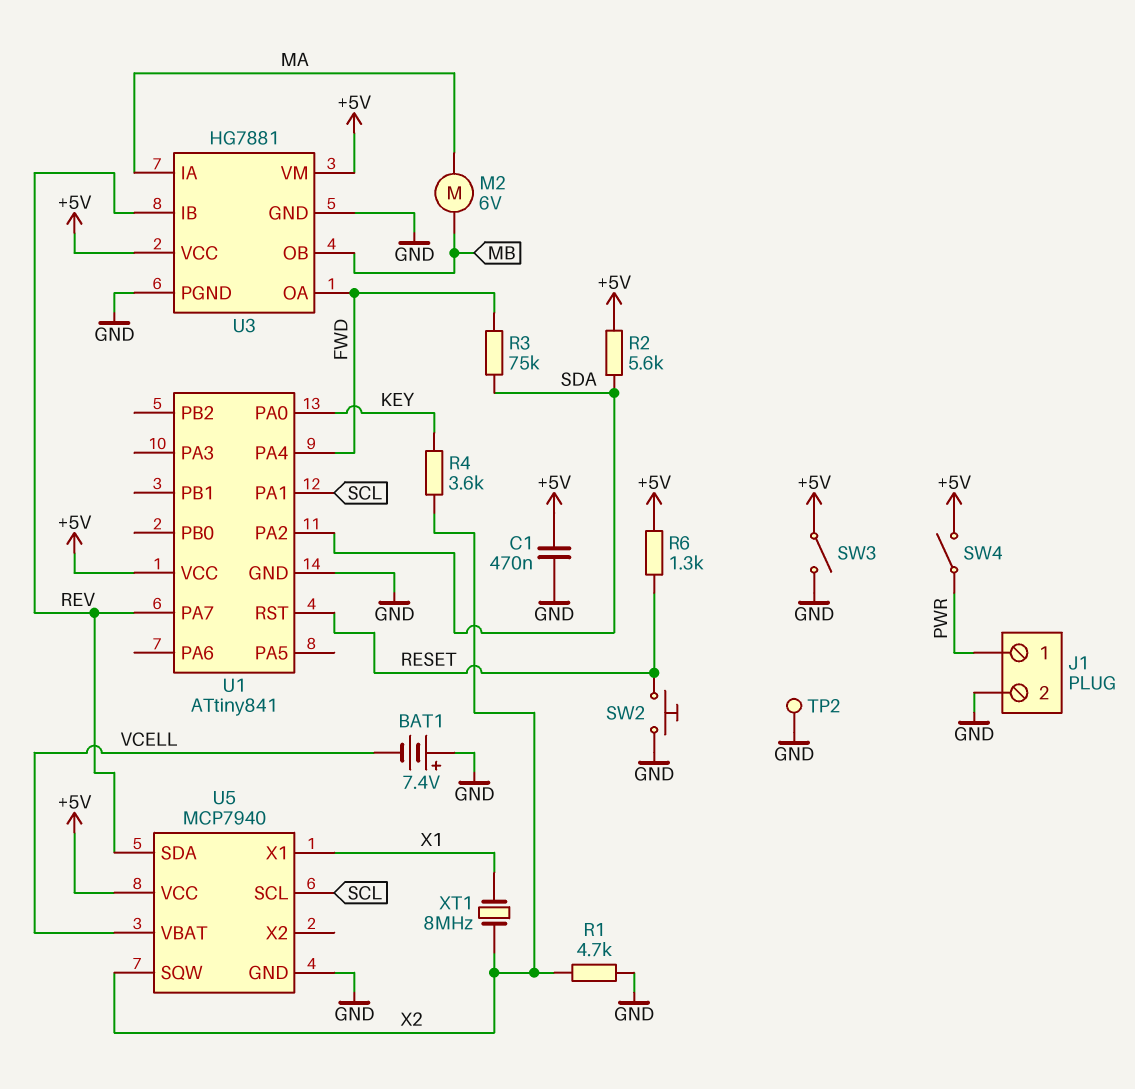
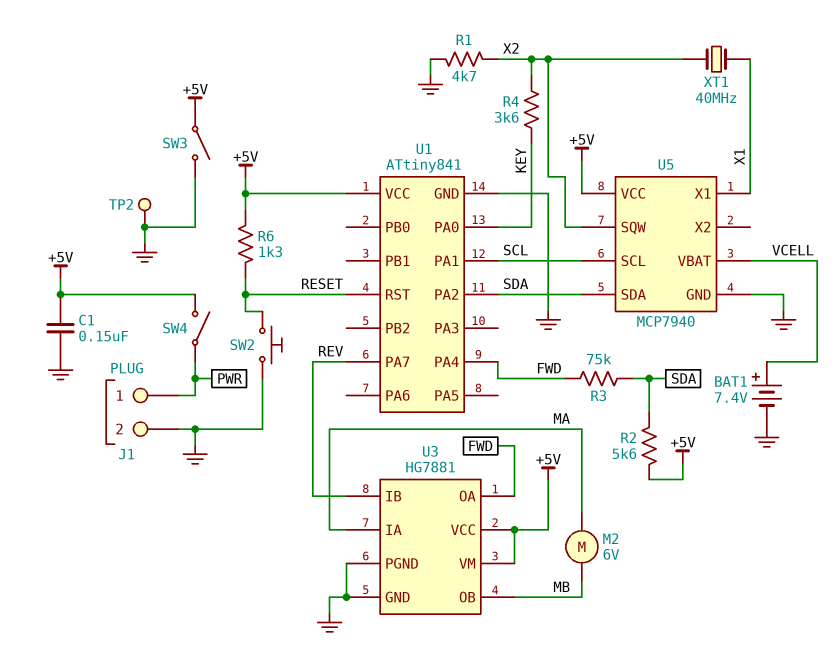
BAT1: 7.4V (plus GND, minus VCELL) -> 7.4V (plus VCELL, minus GND)
C1: 470nF (+5V, GND) -> 150nF (+5V, GND)
U5 pin SDA: REV -> SDA
XT1: 8MHz (X1, X2) -> 40MHz (X1, X2)

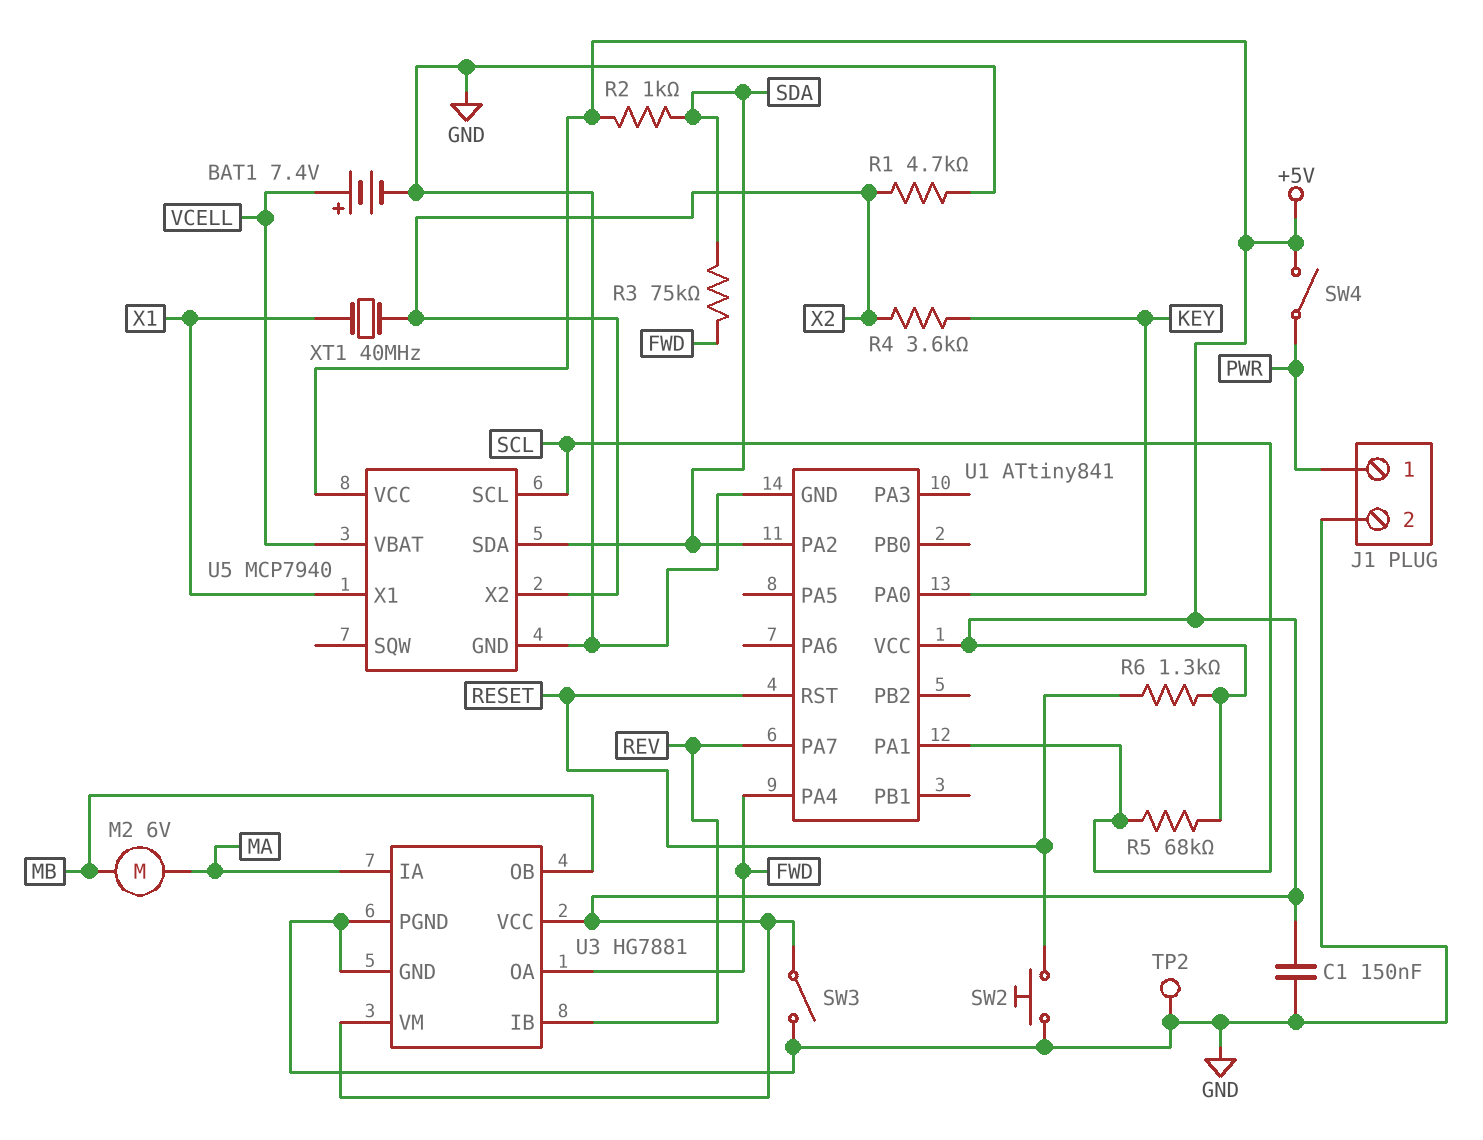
R2: 5.6k (+5V, SDA) -> 1k (+5V, SDA)
R5: none -> 68k (+5V, SCL)
U5 pin SQW: X2 -> none
U5 pin X2: none -> X2

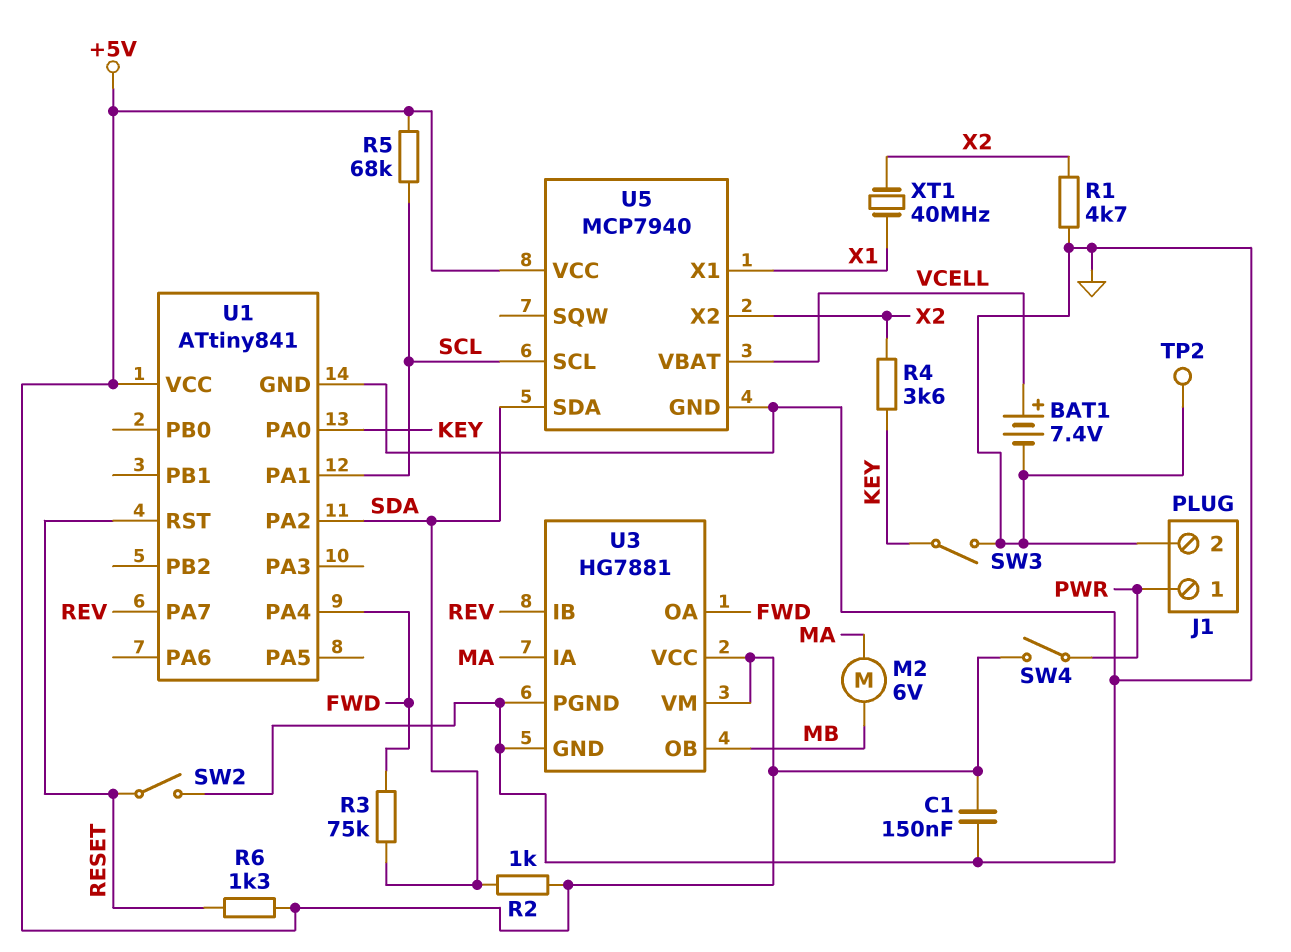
SW2: button (GND, RESET) -> switch (GND, RESET)
SW3: switch (+5V, GND) -> switch (GND, KEY)

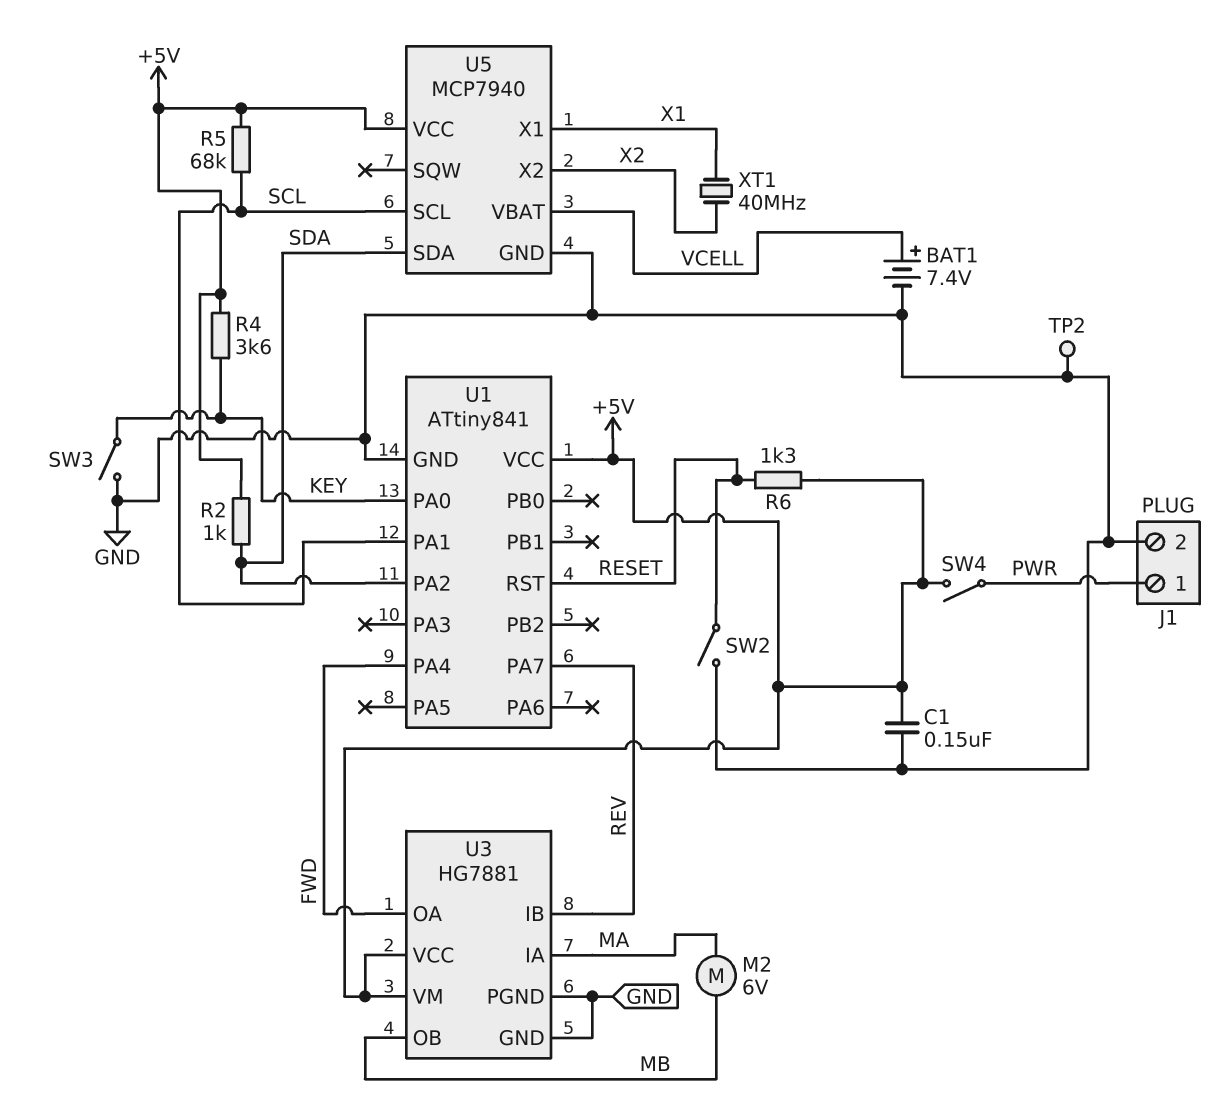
R1: 4.7k (GND, X2) -> none
R3: 75k (FWD, SDA) -> none
R4: 3.6k (KEY, X2) -> 3.6k (+5V, KEY)

